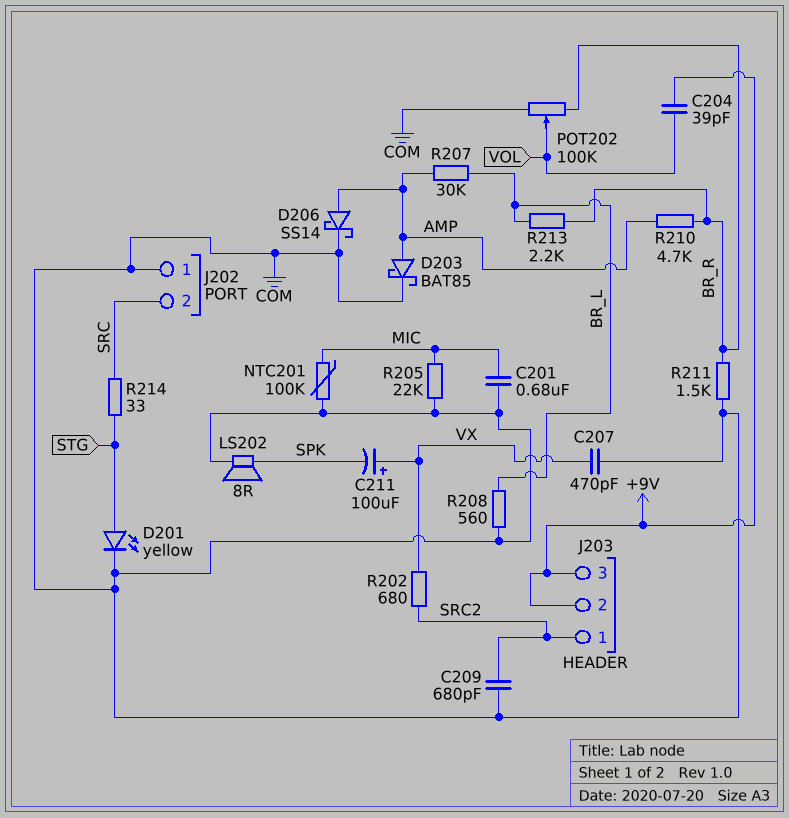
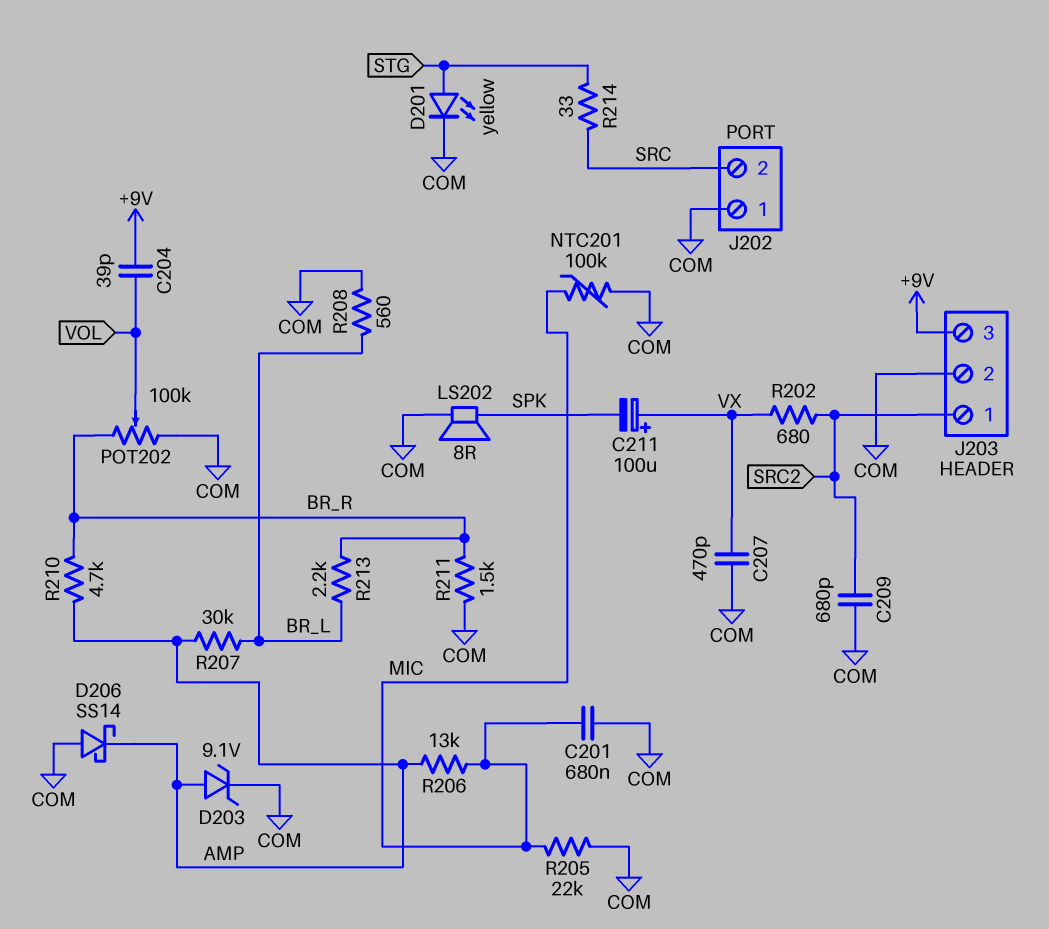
D203: schottky BAT85 (A AMP, K COM) -> zener 9.1V (A AMP, K COM)
D206: schottky SS14 (A AMP, K COM) -> schottky SS14 (A COM, K AMP)
J203 pin 2: +9V -> COM
R206: none -> 13k (AMP, MIC)

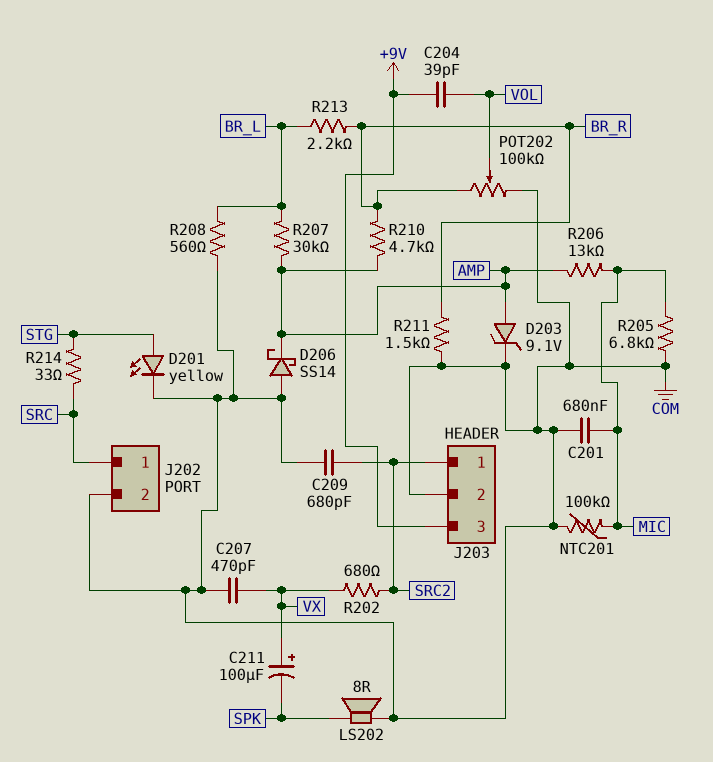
J202 pin 1: COM -> SRC
J202 pin 2: SRC -> COM
R205: 22k (COM, MIC) -> 6.8k (COM, MIC)

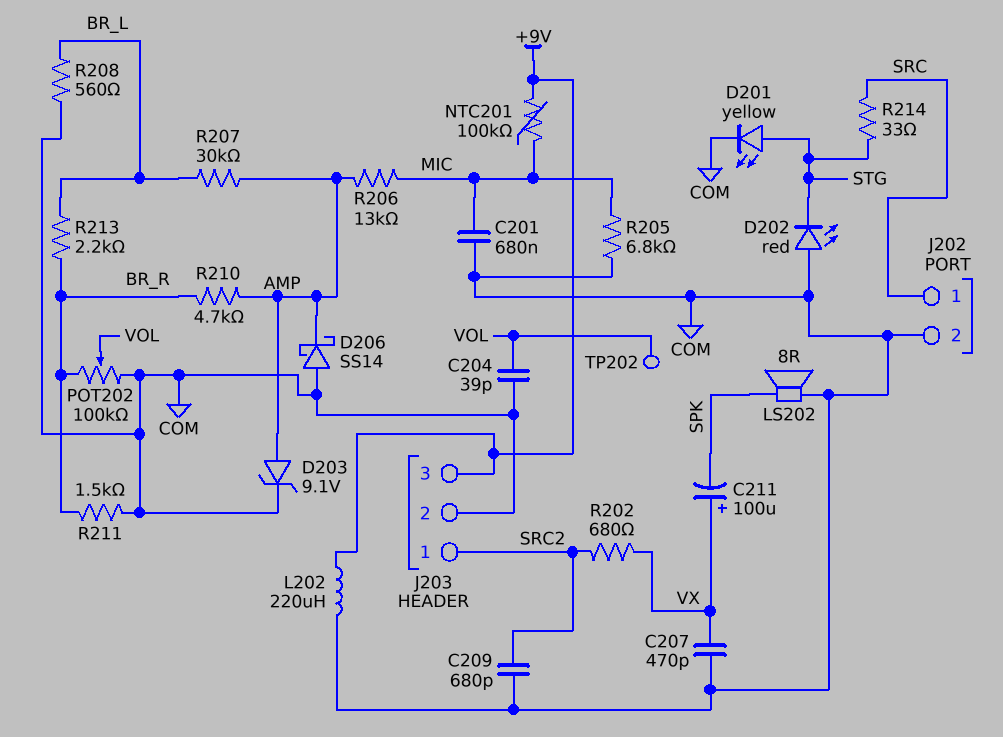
C204: 39pF (+9V, VOL) -> 39pF (COM, VOL)
D202: none -> LED red (A COM, K STG)
L202: none -> 220uH (+9V, COM)
NTC201: 100k (COM, MIC) -> 100k (+9V, MIC)
TP202: none -> test point (VOL)

